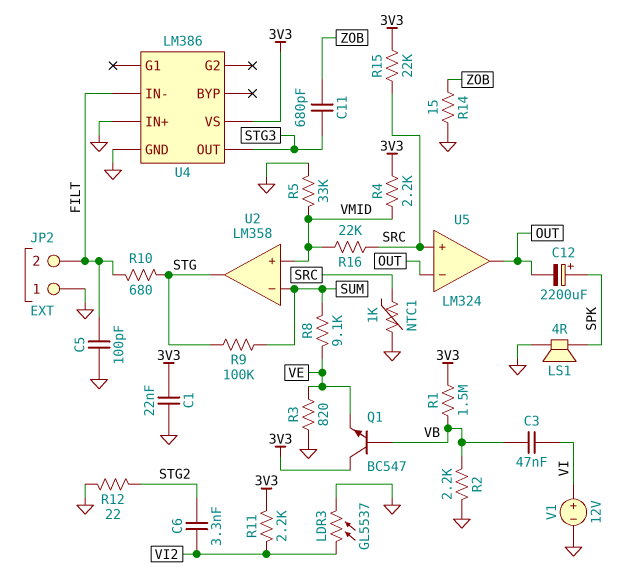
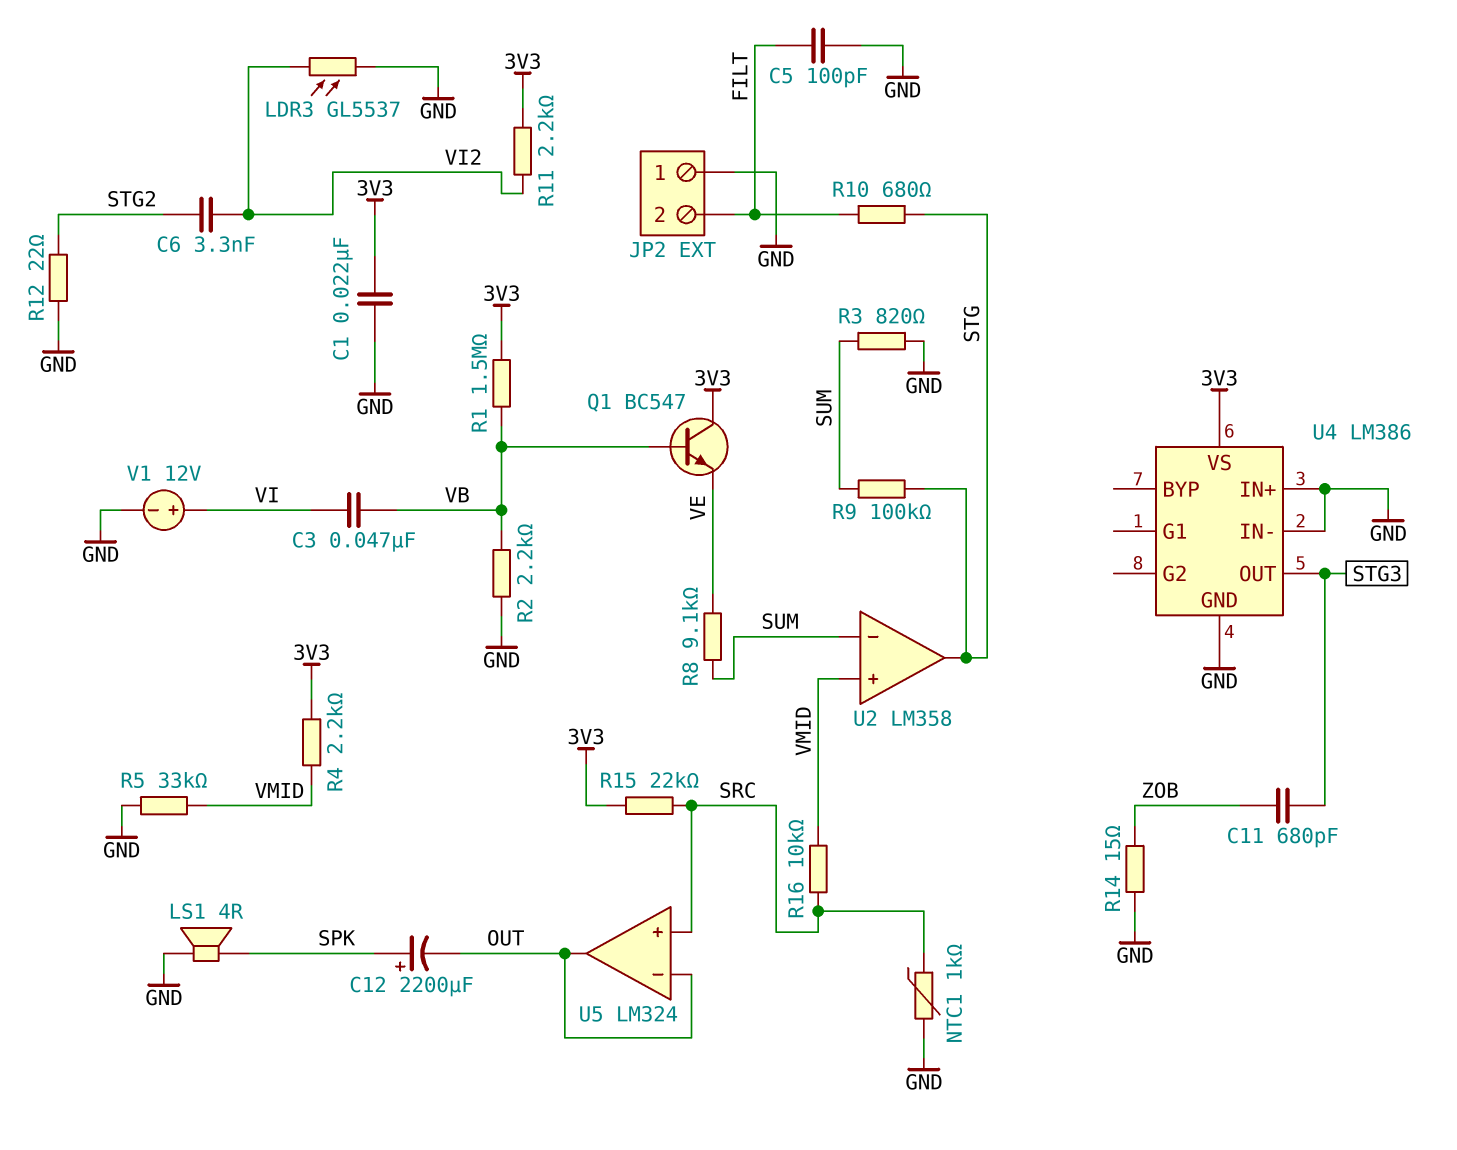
R3: 820 (GND, VE) -> 820 (GND, SUM)
R16: 22k (SRC, VMID) -> 10k (SRC, VMID)
U4 pin IN-: FILT -> GND

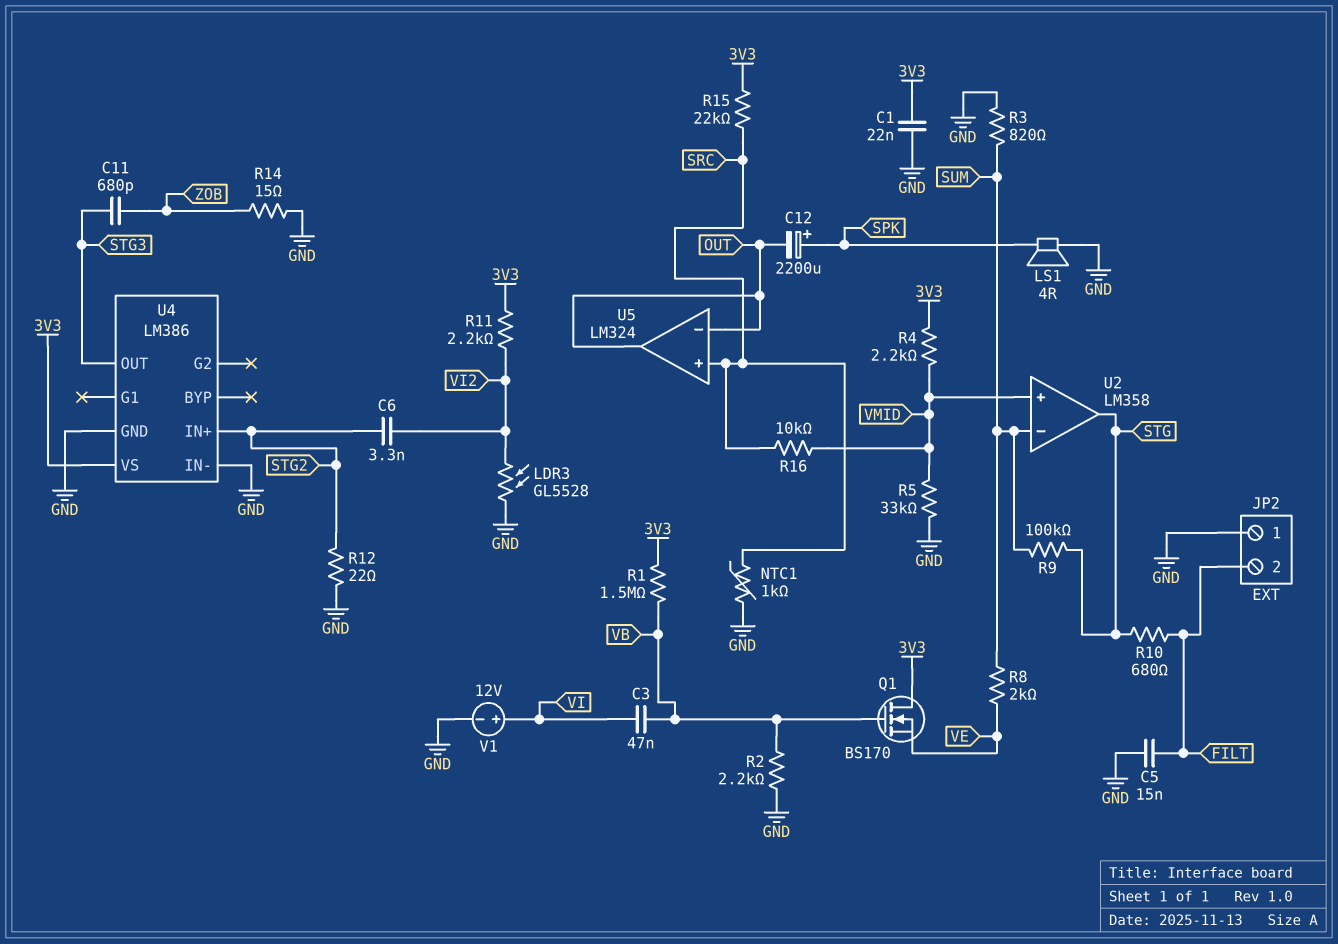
C5: 100pF (FILT, GND) -> 15nF (FILT, GND)
LDR3: GL5537 (GND, VI2) -> GL5528 (GND, VI2)
Q1: NPN BC547 (B VB, C 3V3, E VE) -> NMOS BS170 (G VB, D 3V3, S VE)
R8: 9.1k (SUM, VE) -> 2k (SUM, VE)
U4 pin IN+: GND -> STG2

